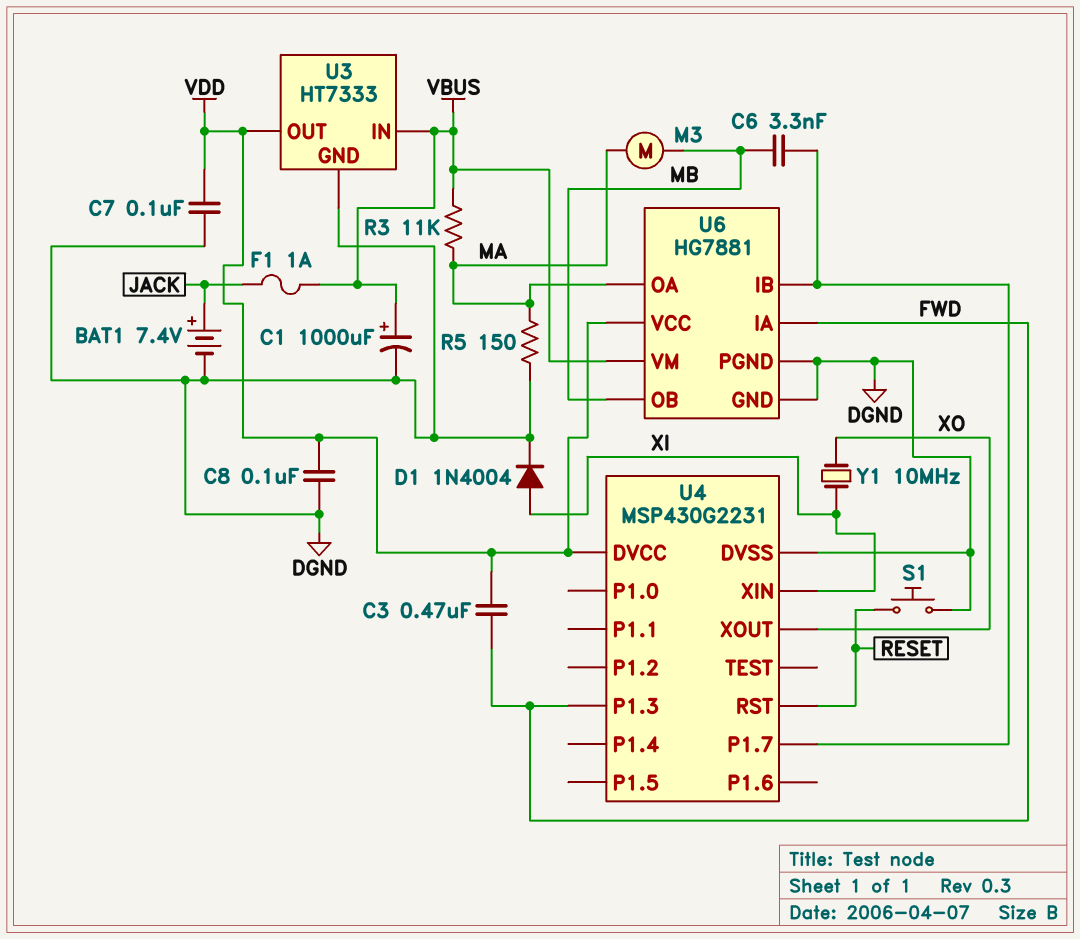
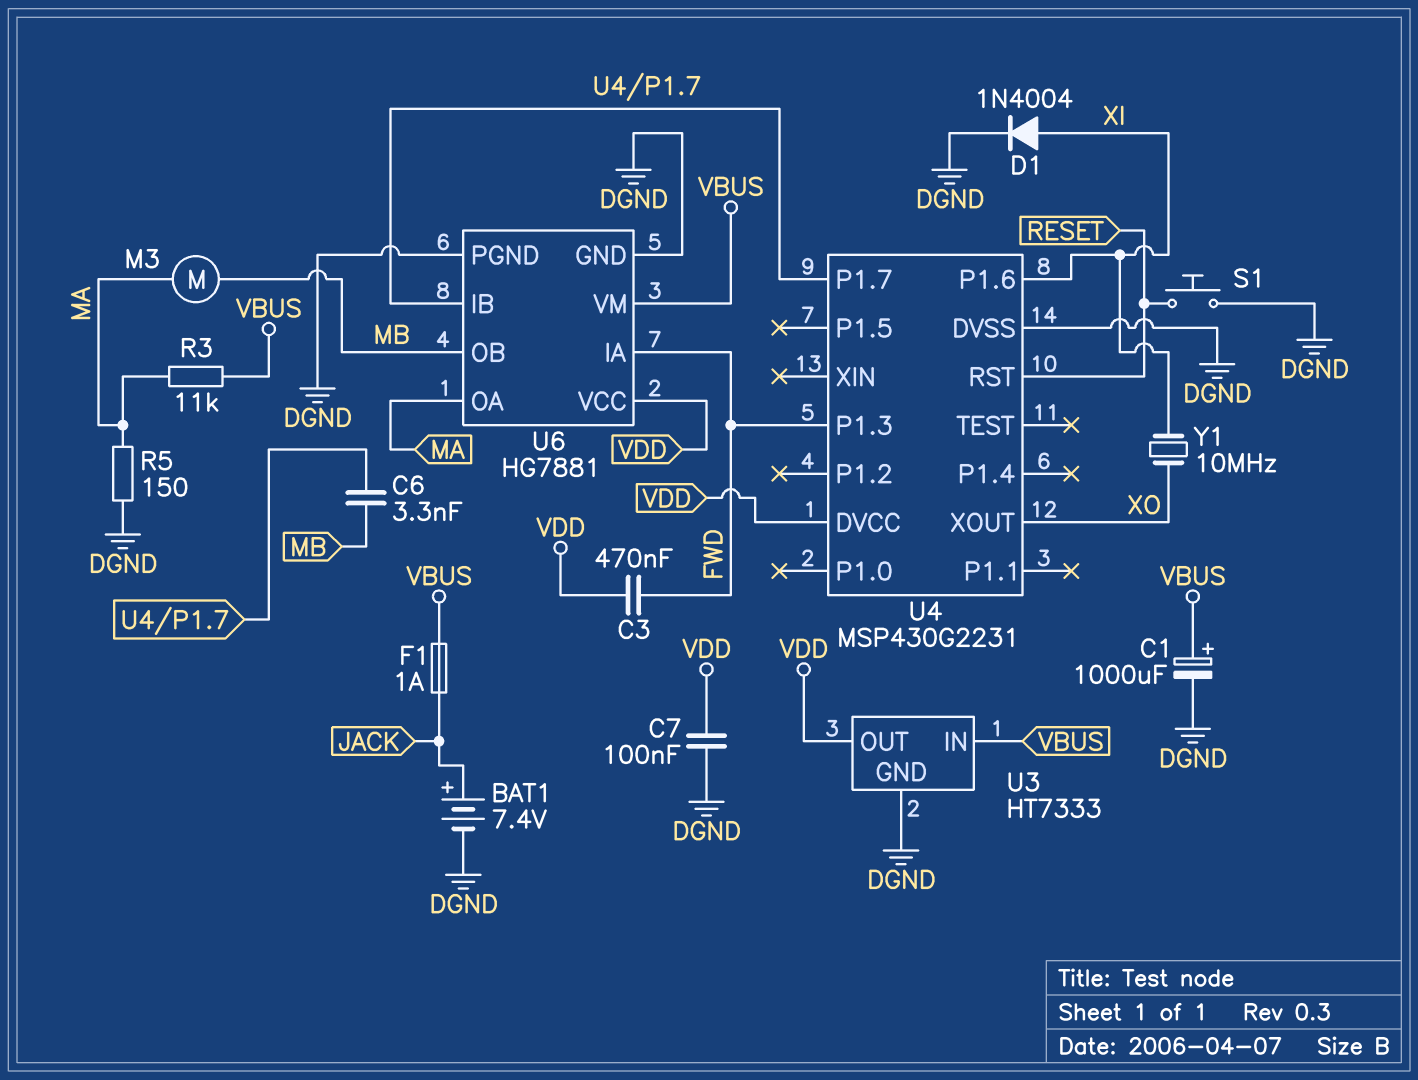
C8: 100nF (DGND, VDD) -> none
U4 pin P1.6: none -> XI
U4 pin XIN: XI -> none

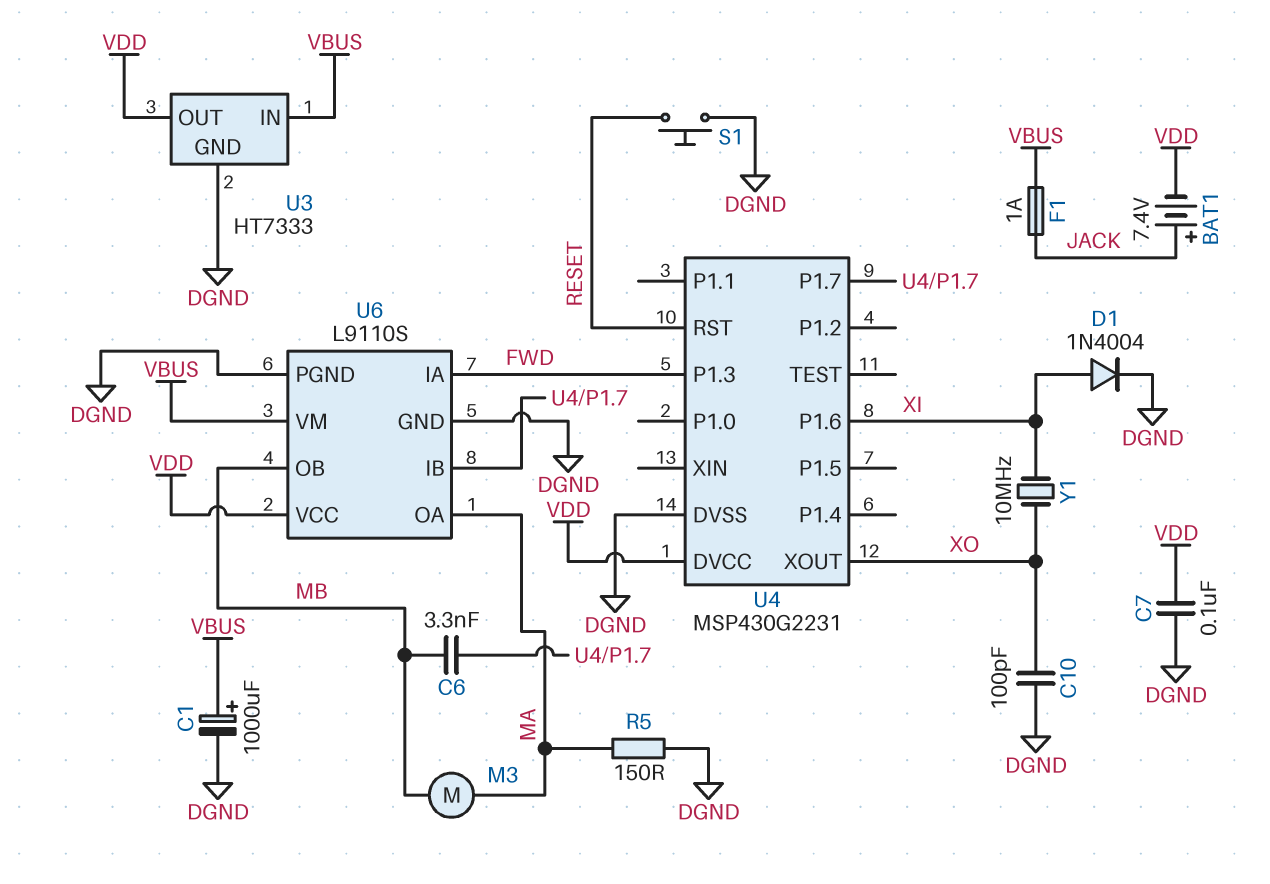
BAT1: 7.4V (plus JACK, minus DGND) -> 7.4V (plus JACK, minus VDD)
C3: 470nF (FWD, VDD) -> none
C10: none -> 100pF (DGND, XO)
R3: 11k (MA, VBUS) -> none
U6: HG7881 -> L9110S

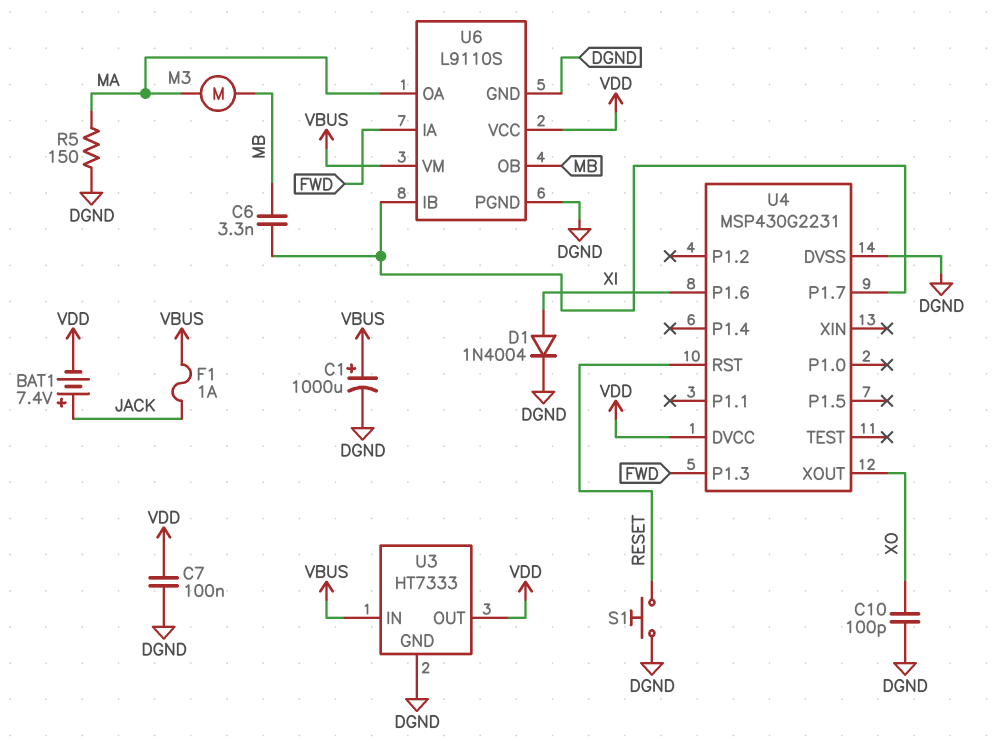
Y1: 10MHz (XI, XO) -> none

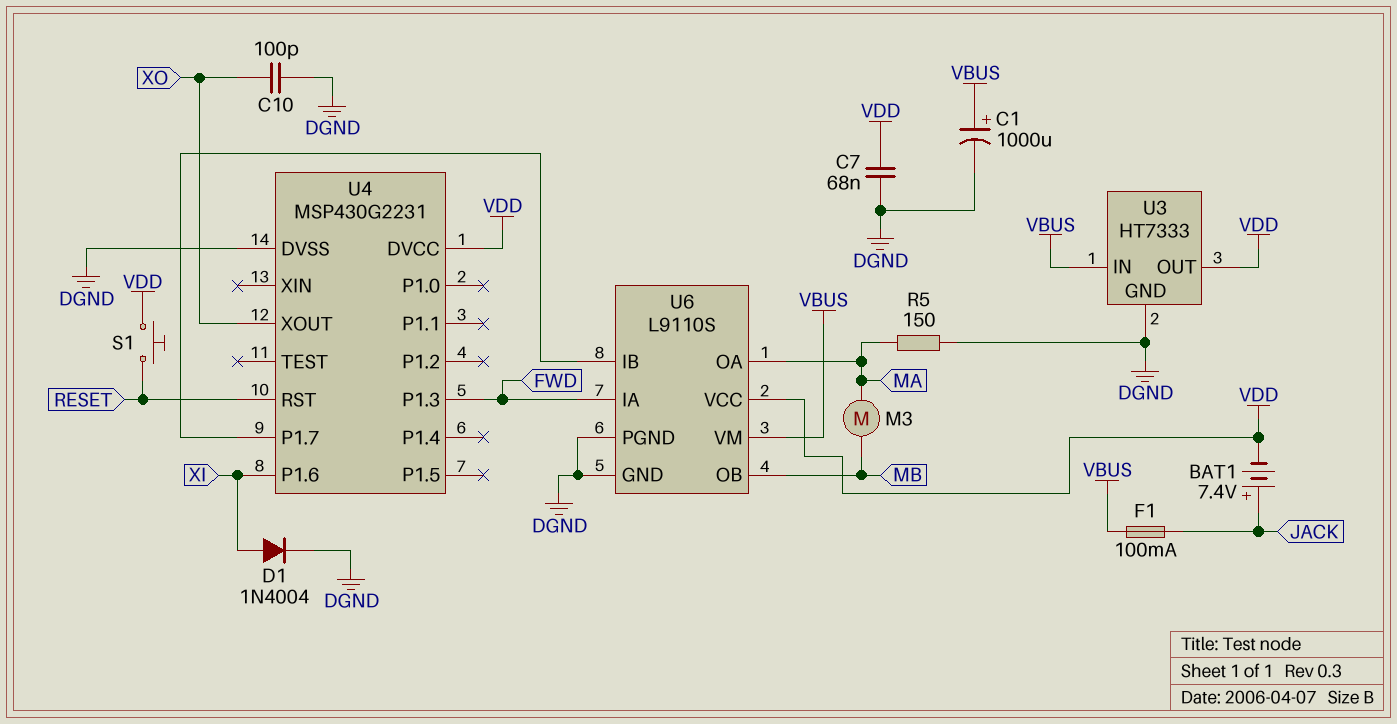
C6: 3.3nF (MB, U4/P1.7) -> none
C7: 100nF (DGND, VDD) -> 68nF (DGND, VDD)
F1: 1A (JACK, VBUS) -> 100mA (JACK, VBUS)
S1: button (DGND, RESET) -> button (RESET, VDD)

